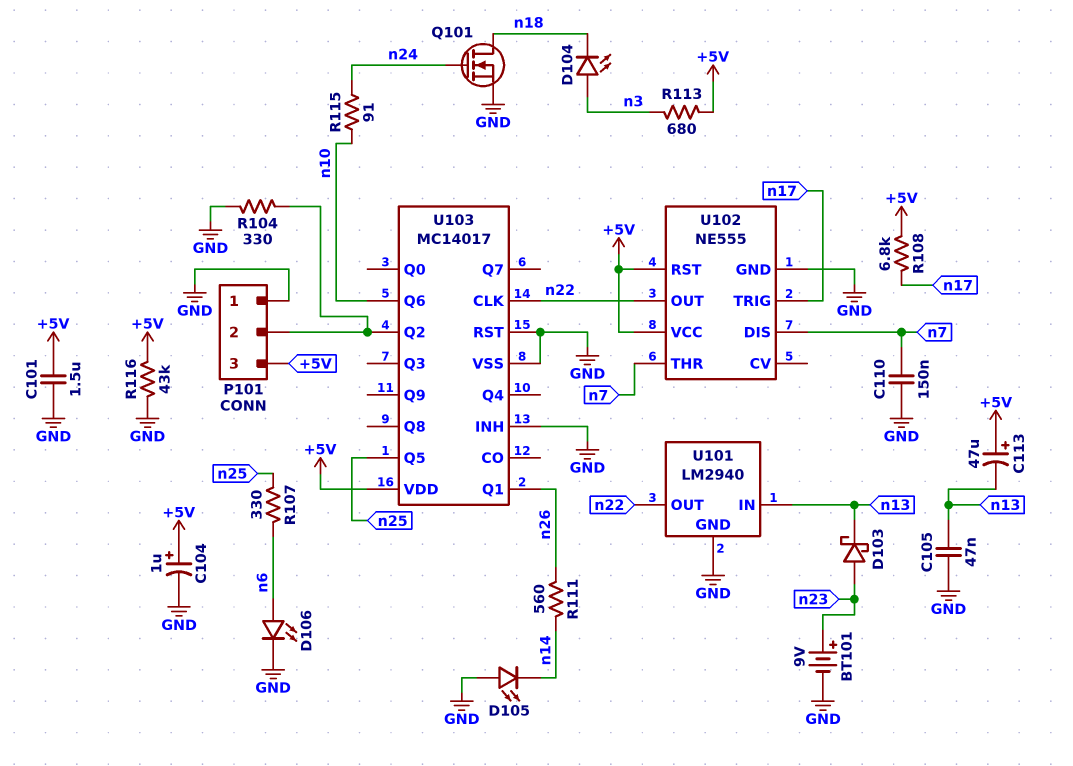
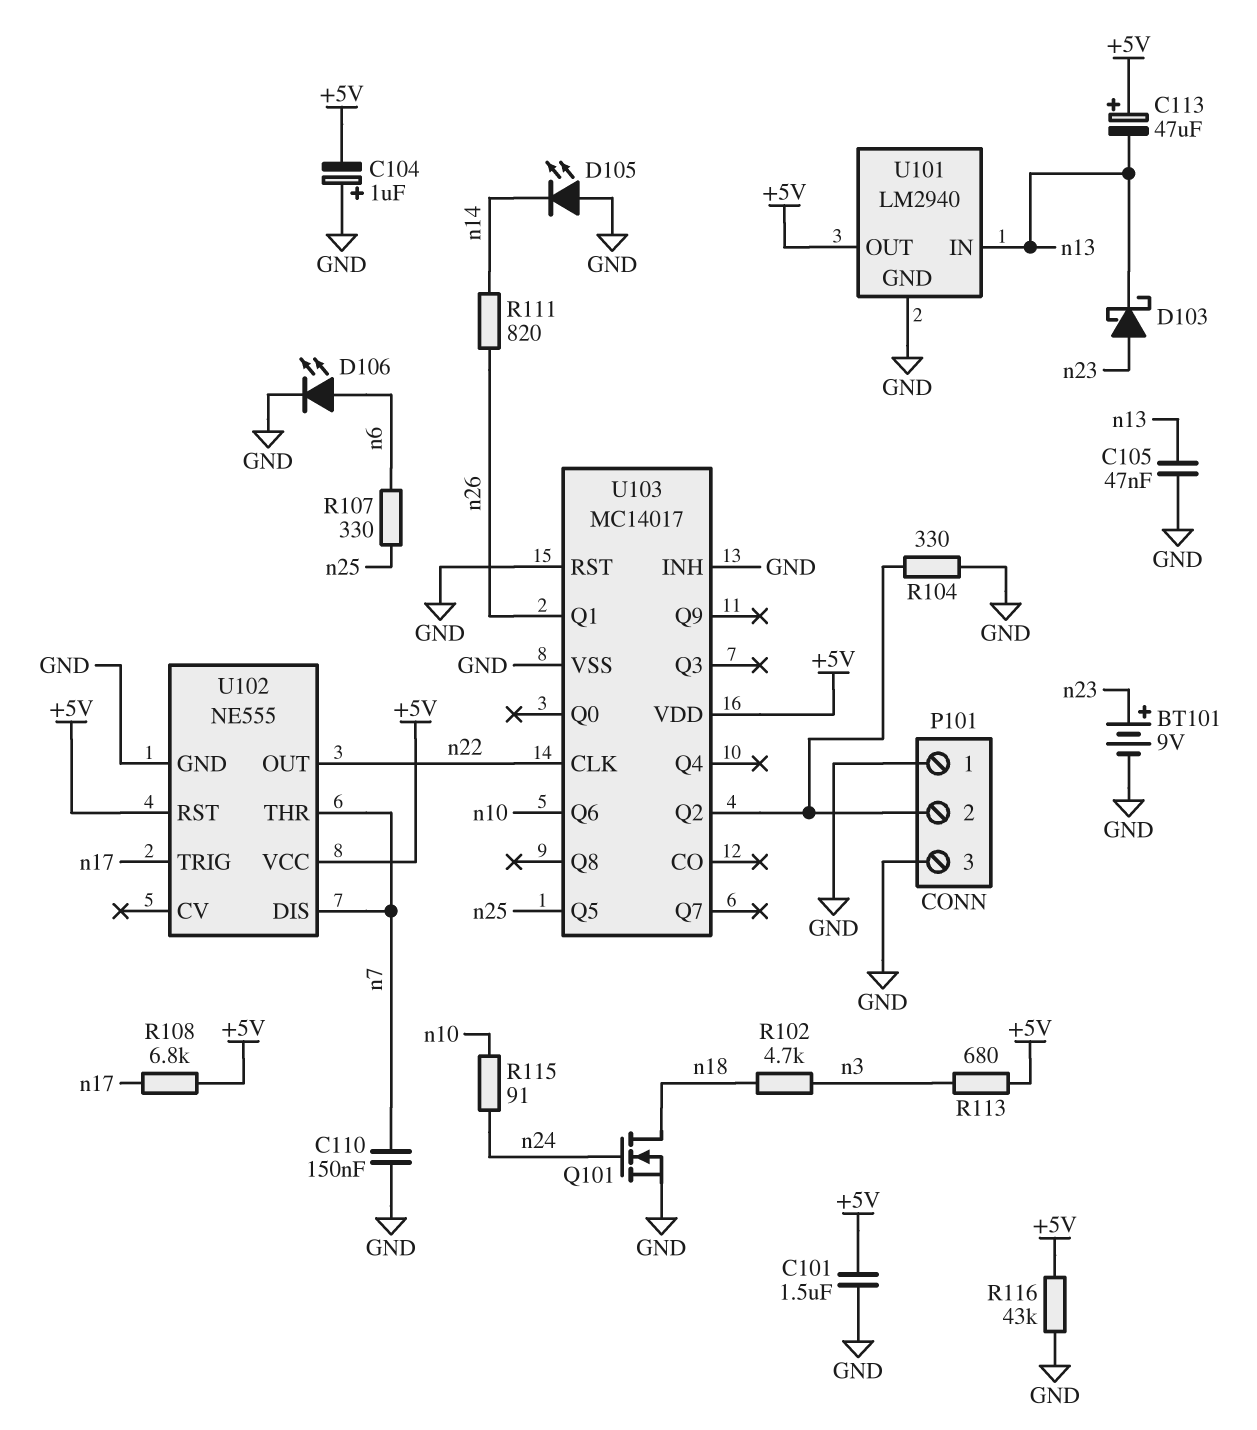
C104: 1uF (plus +5V, minus GND) -> 1uF (plus GND, minus +5V)
D104: LED (A n3, K n18) -> none
P101 pin 3: +5V -> GND
R102: none -> 4.7k (n3, n18)
R111: 560 (n14, n26) -> 820 (n14, n26)
U101 pin OUT: n22 -> +5V

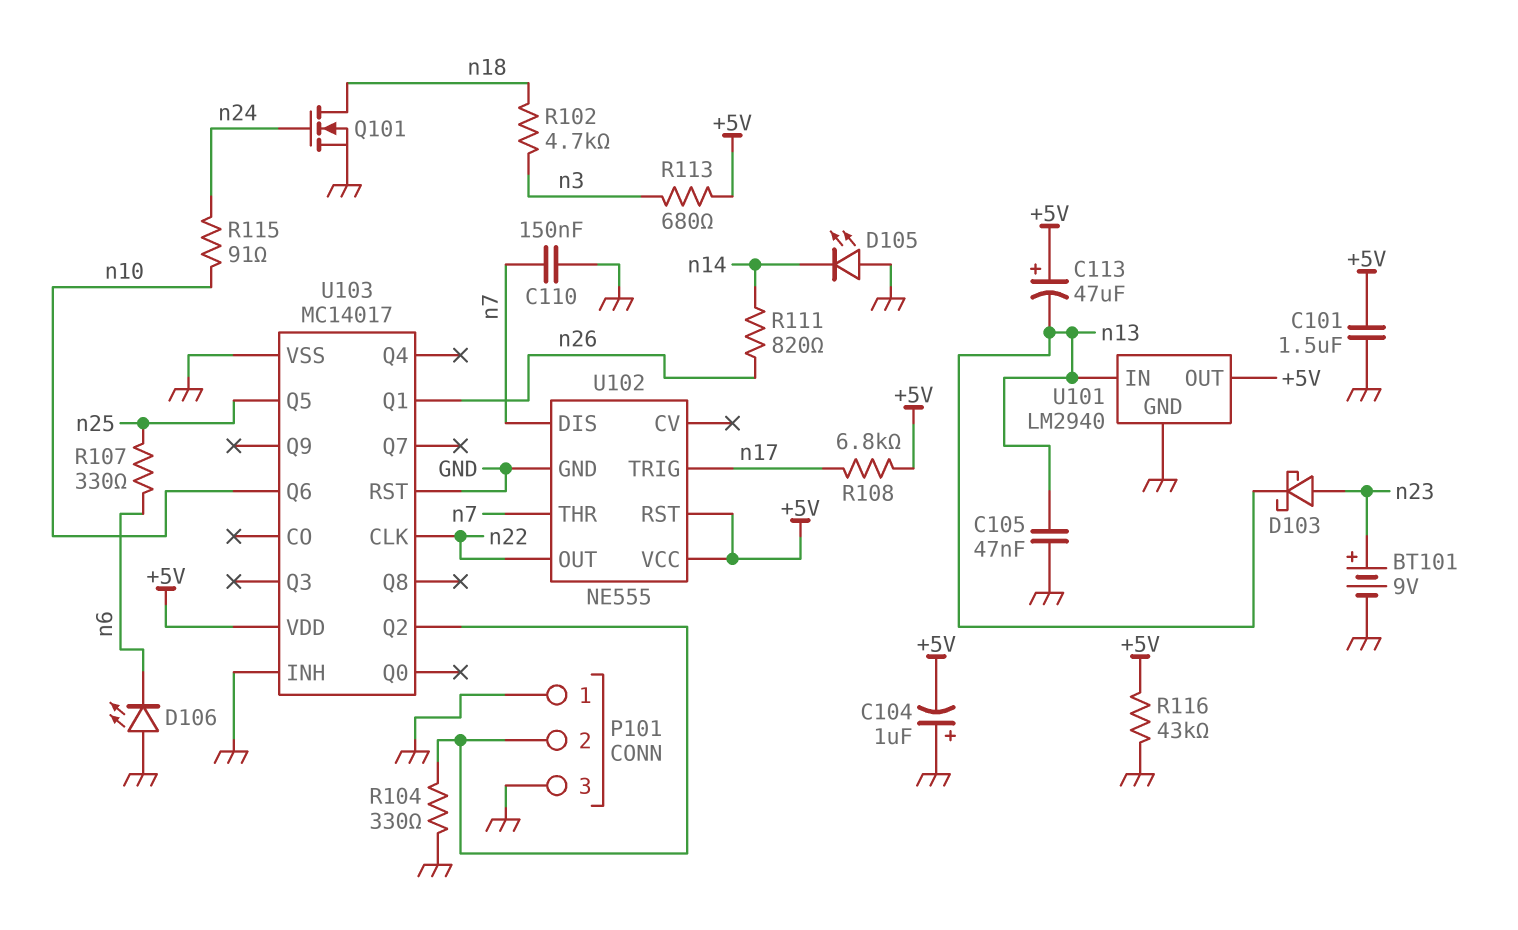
D106: LED (A n6, K GND) -> LED (A GND, K n6)

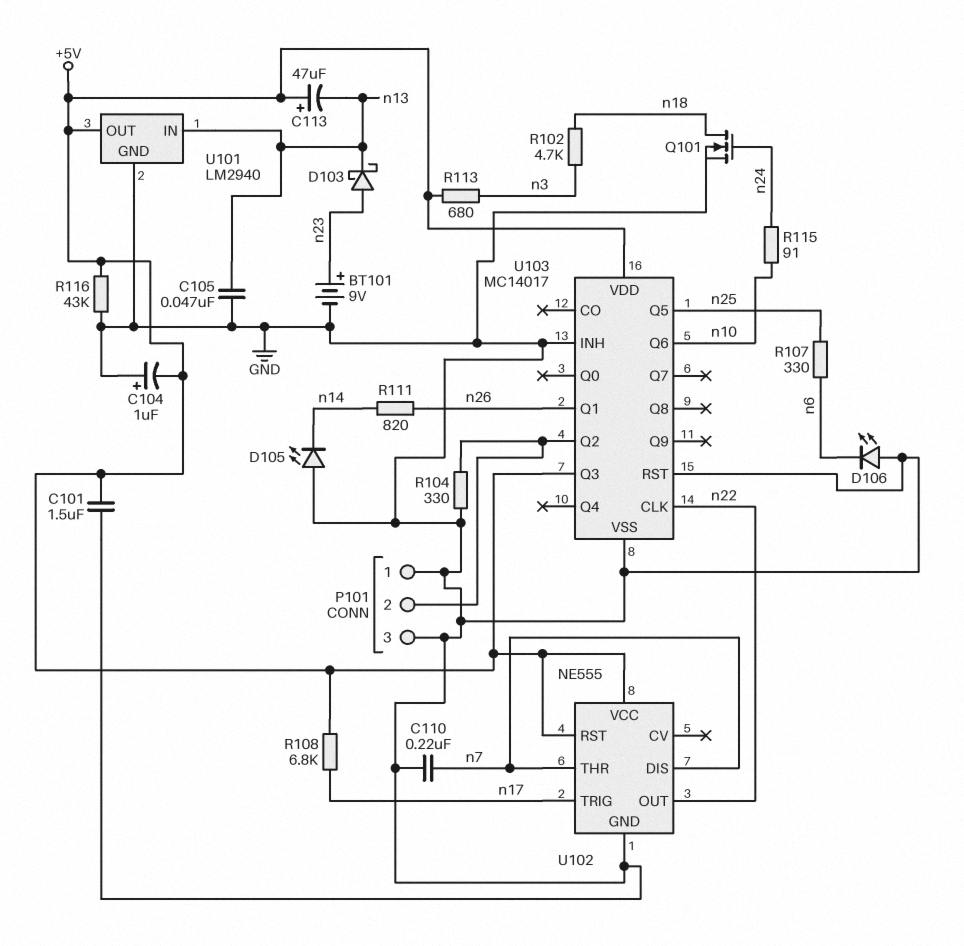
C110: 150nF (GND, n7) -> 220nF (GND, n7)
U103 pin Q3: none -> +5V

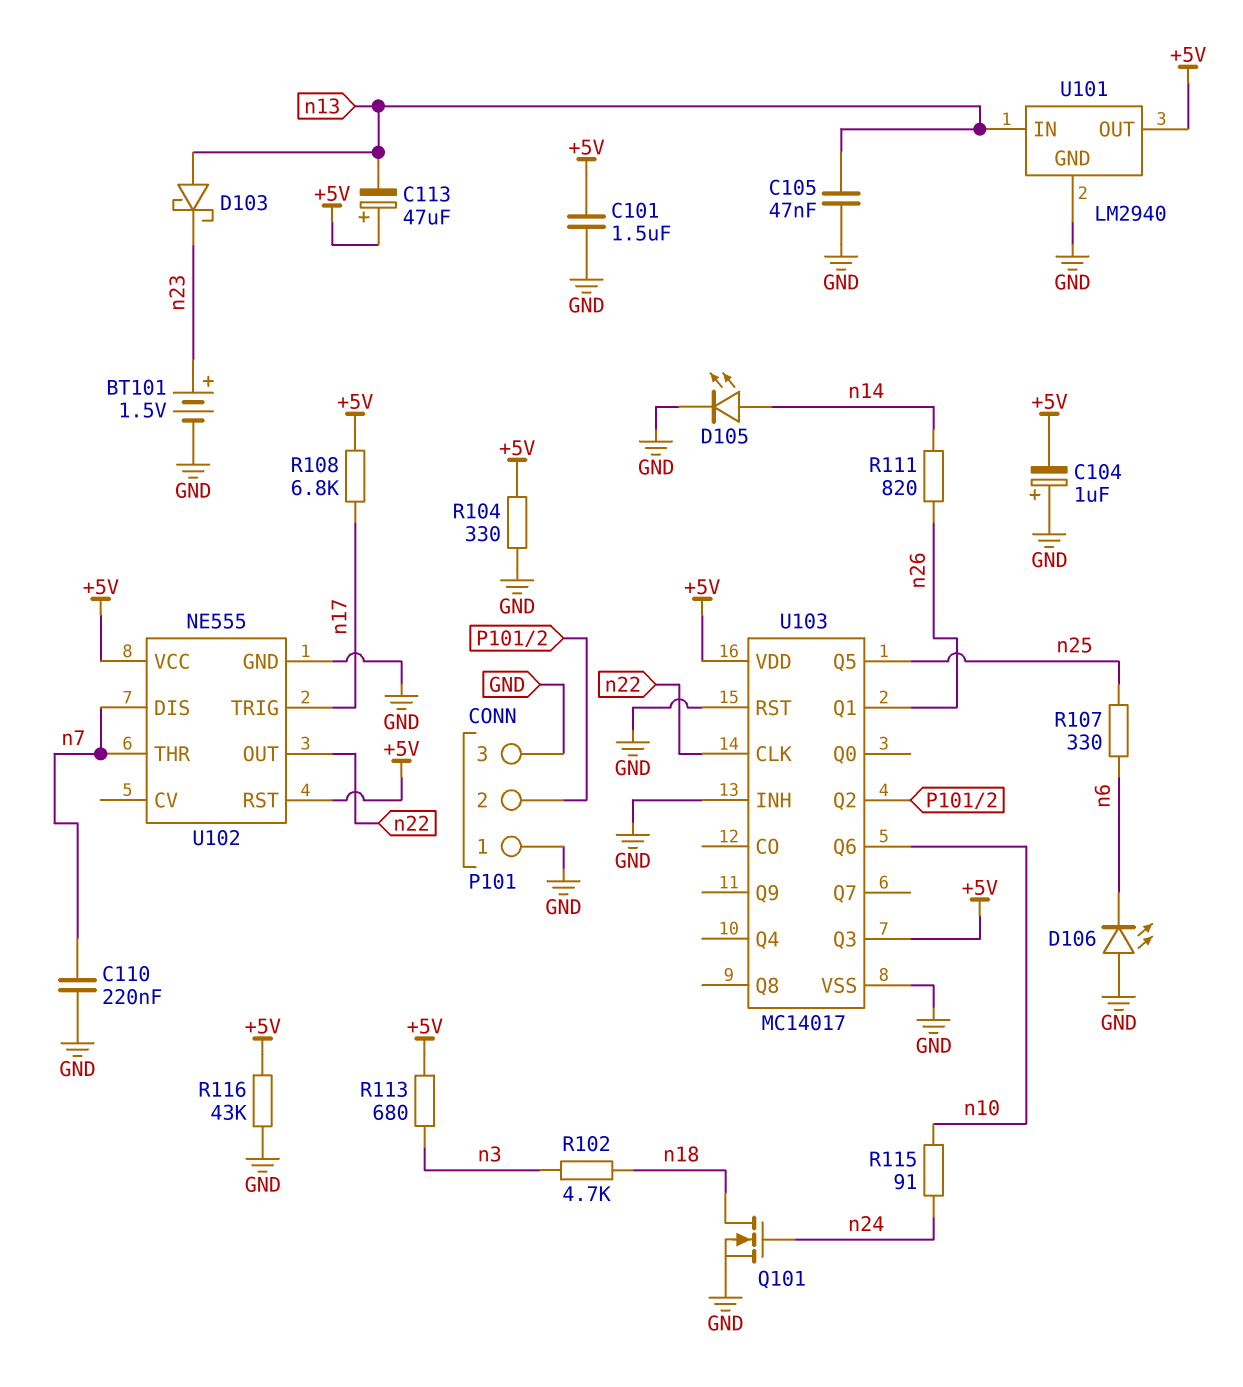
BT101: 9V (plus n23, minus GND) -> 1.5V (plus n23, minus GND)
D103: schottky (A n23, K n13) -> schottky (A n13, K n23)
D105: LED (A GND, K n14) -> LED (A n14, K GND)
R104: 330 (GND, P101/2) -> 330 (+5V, GND)

